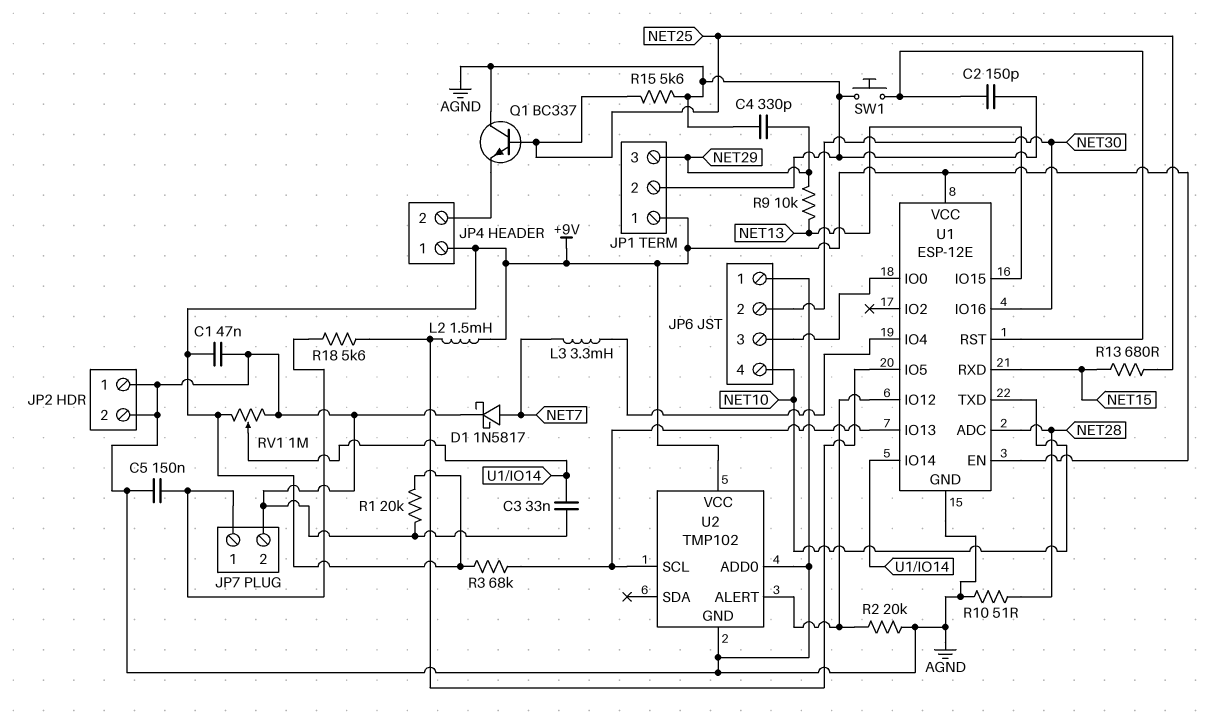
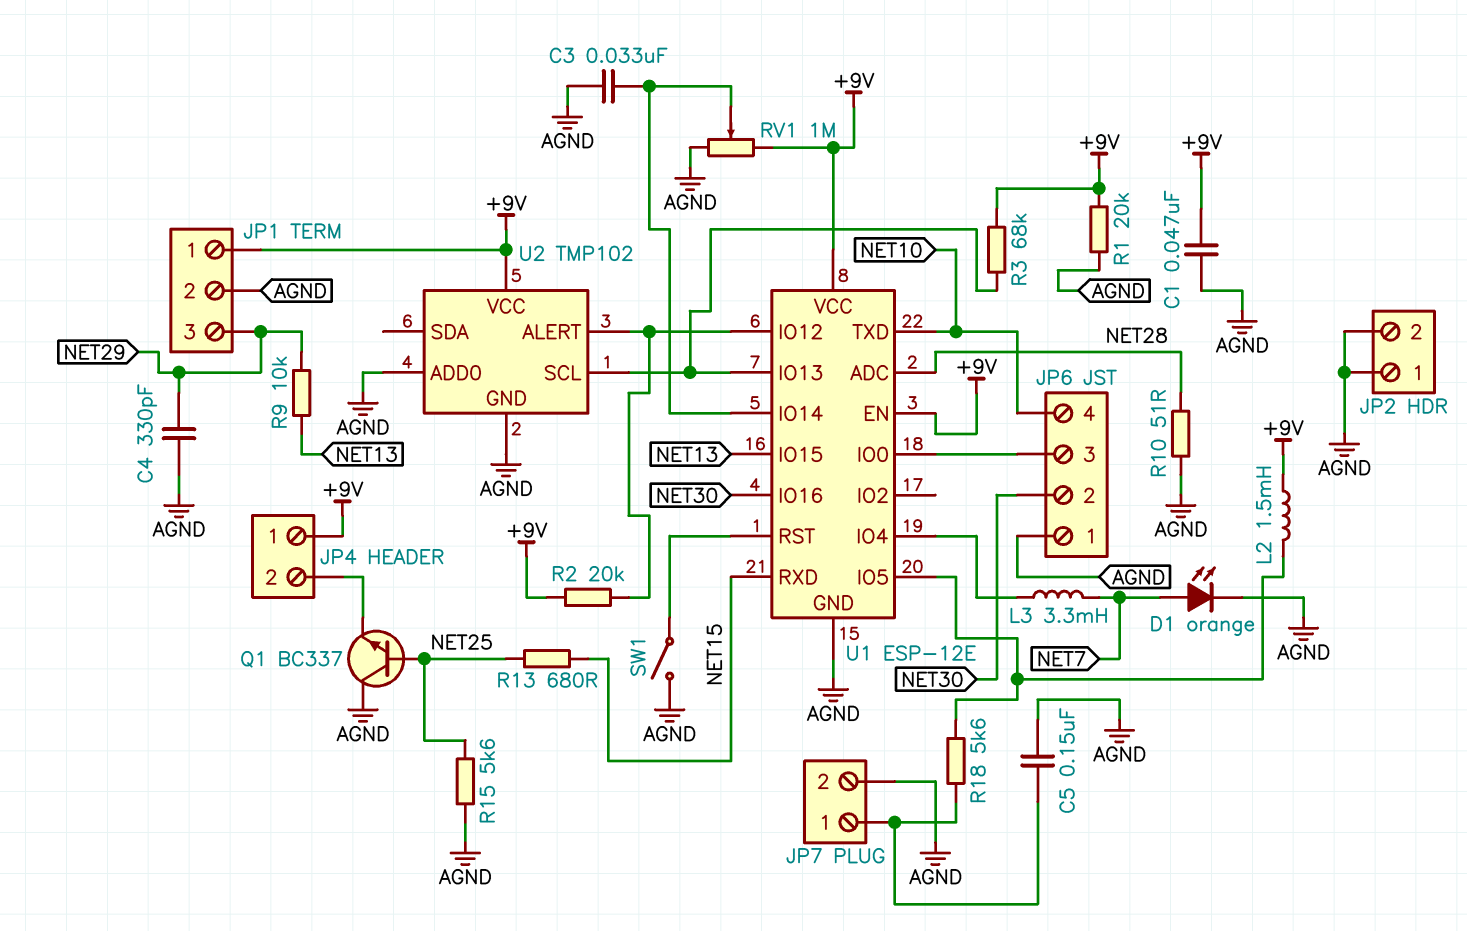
C2: 150pF (AGND, U1/RST) -> none
D1: schottky 1N5817 (A NET7, K AGND) -> LED orange (A NET7, K AGND)
R2: 20k (AGND, U1/IO12) -> 20k (+9V, U1/IO12)
SW1: button (AGND, U1/RST) -> switch (AGND, U1/RST)

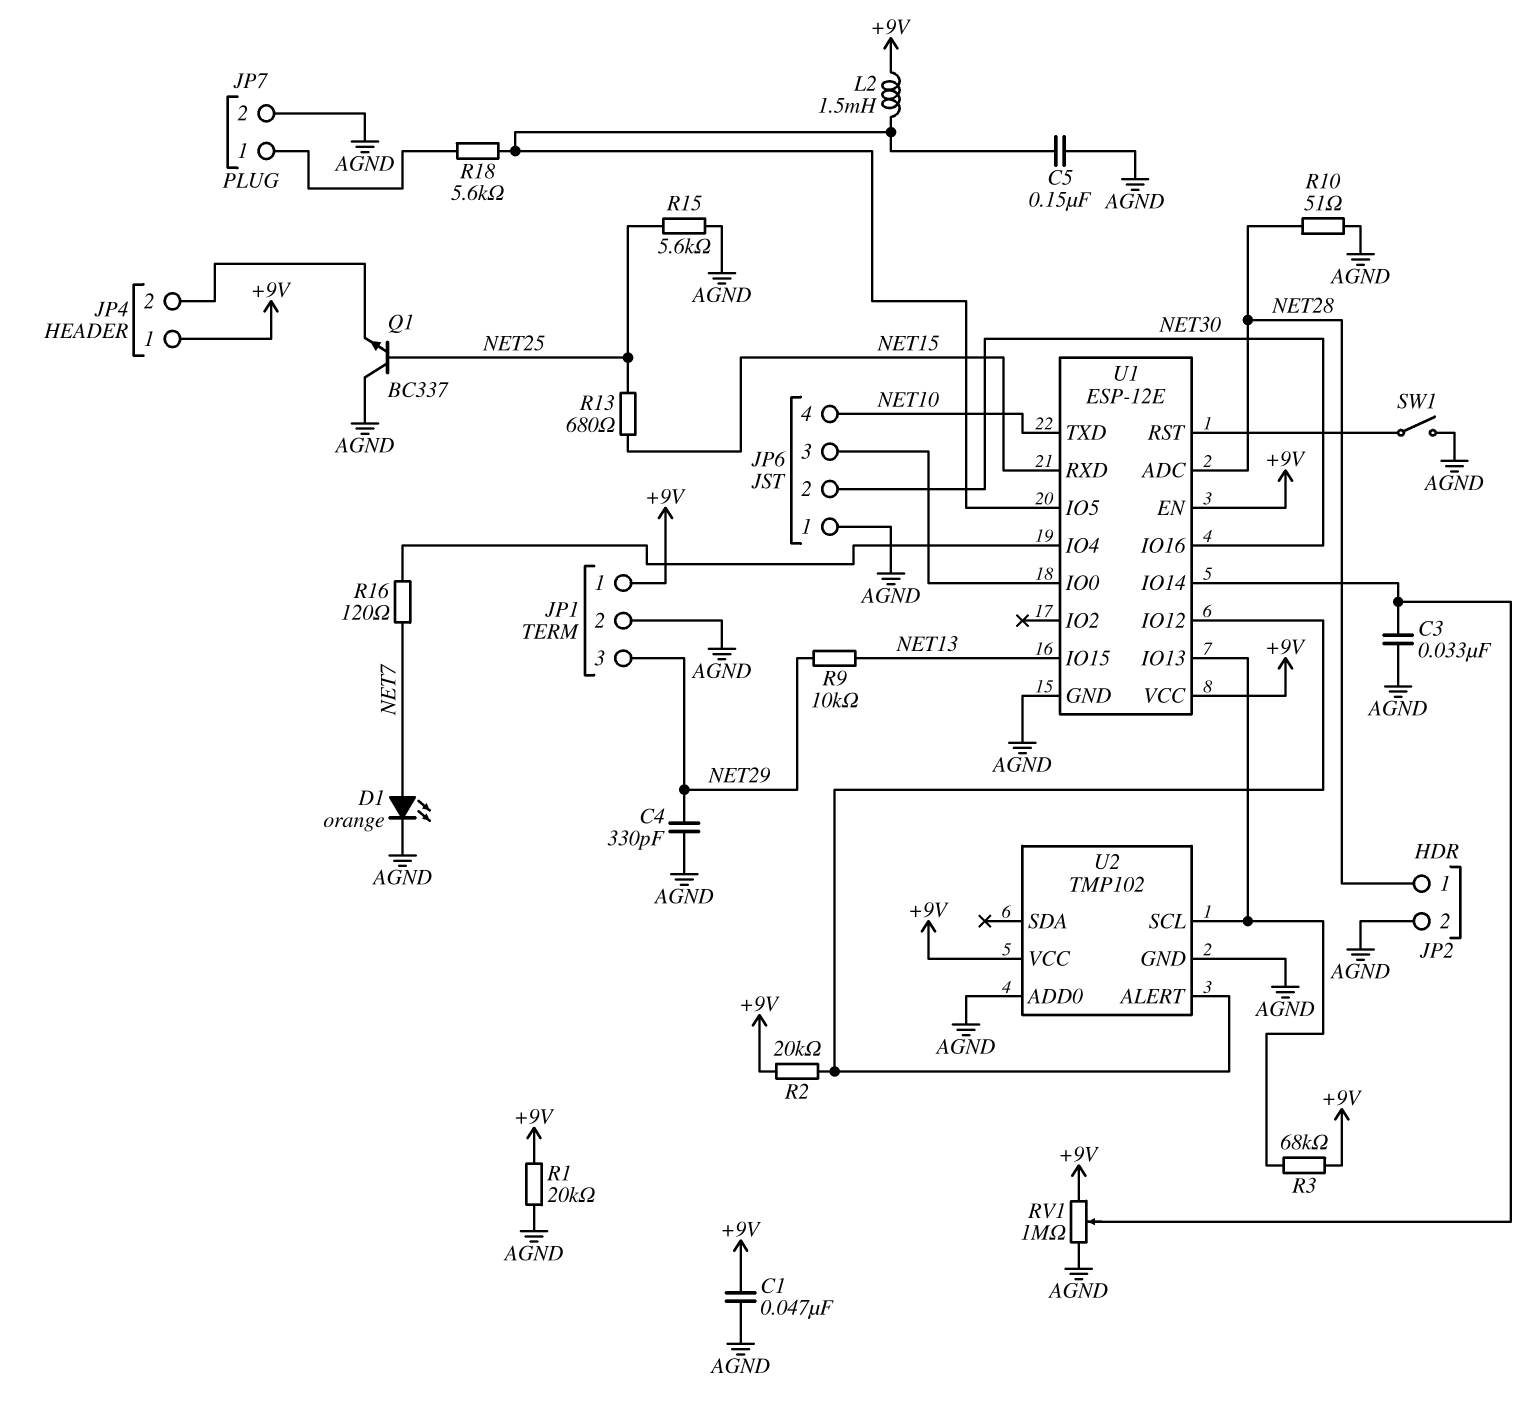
C5: 150nF (AGND, JP7/1) -> 150nF (AGND, U1/IO5)
JP2 pin 1: AGND -> NET28
L3: 3.3mH (NET7, U1/IO4) -> none
R16: none -> 120 (NET7, U1/IO4)

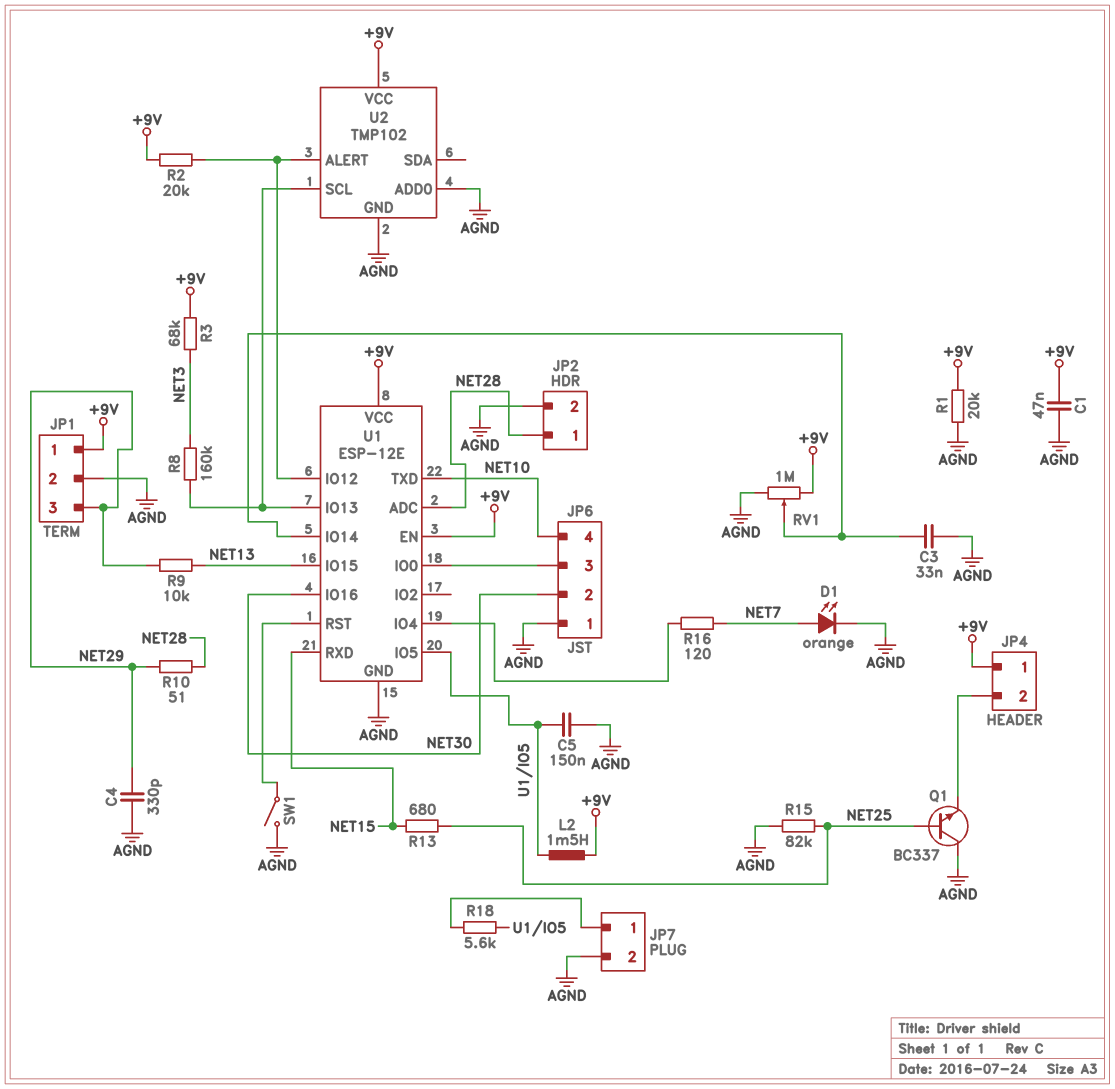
R3: 68k (+9V, U1/IO13) -> 68k (+9V, NET3)
R8: none -> 160k (NET3, U1/IO13)
R10: 51 (AGND, NET28) -> 51 (NET28, NET29)
R15: 5.6k (AGND, NET25) -> 82k (AGND, NET25)

